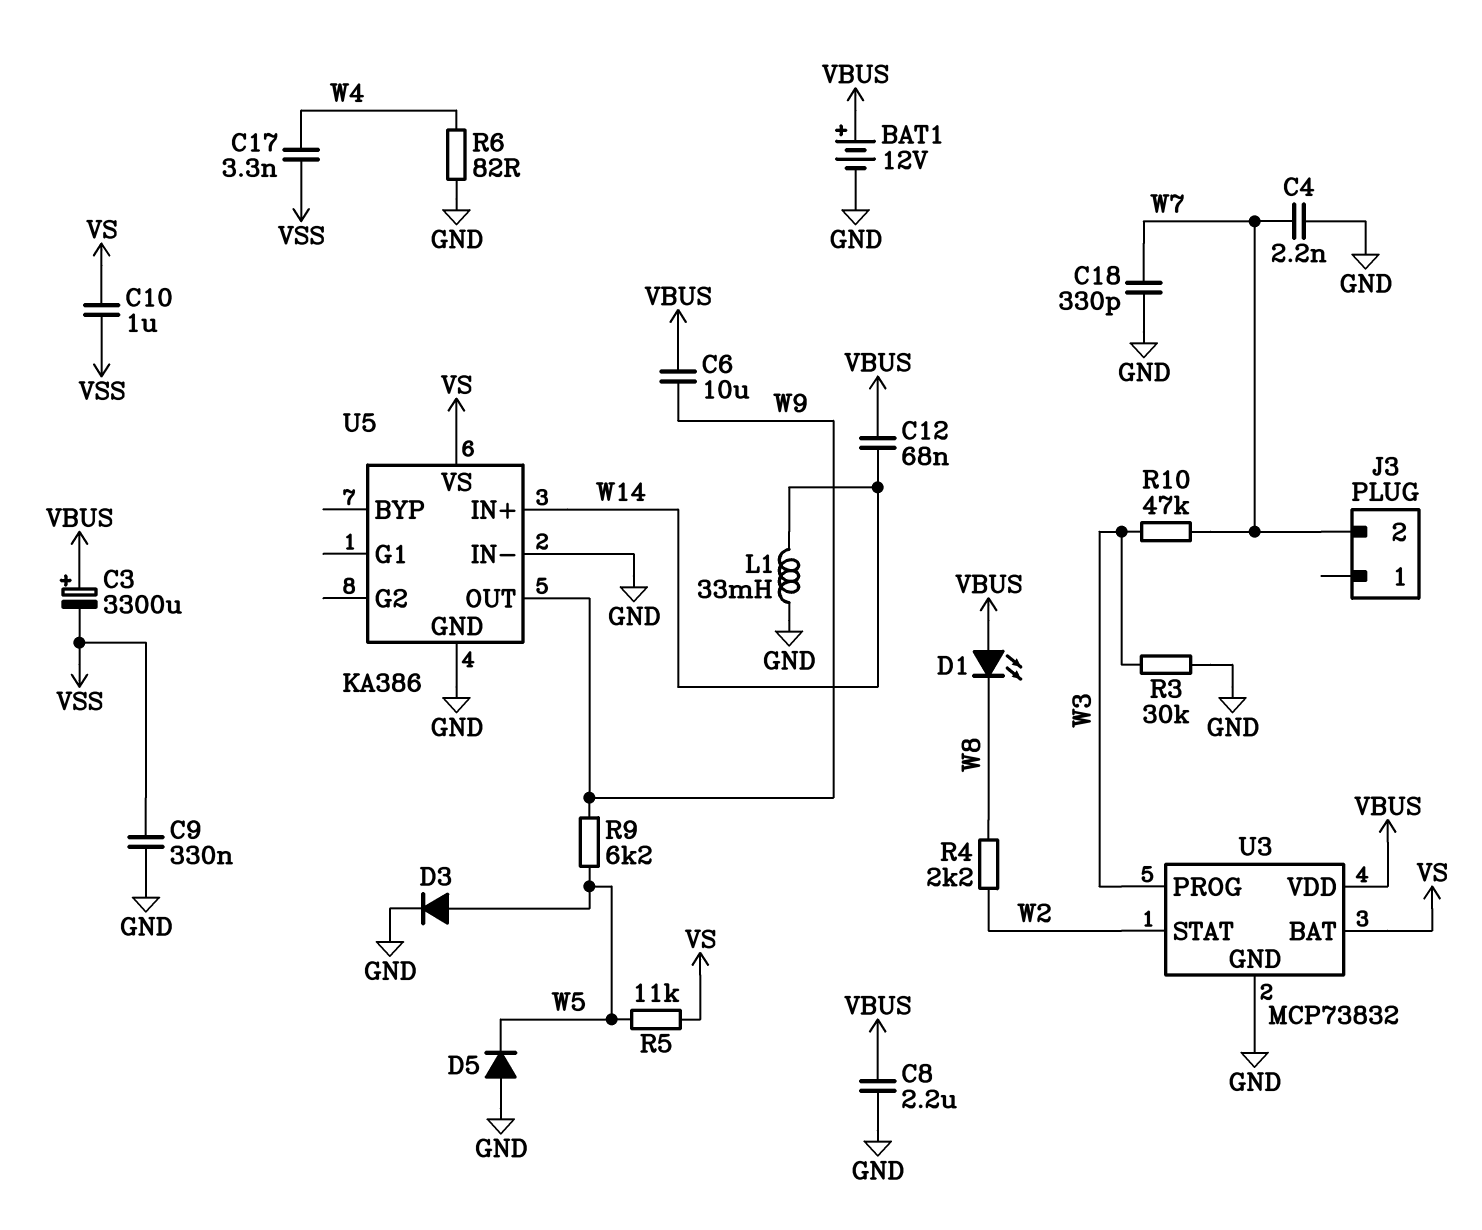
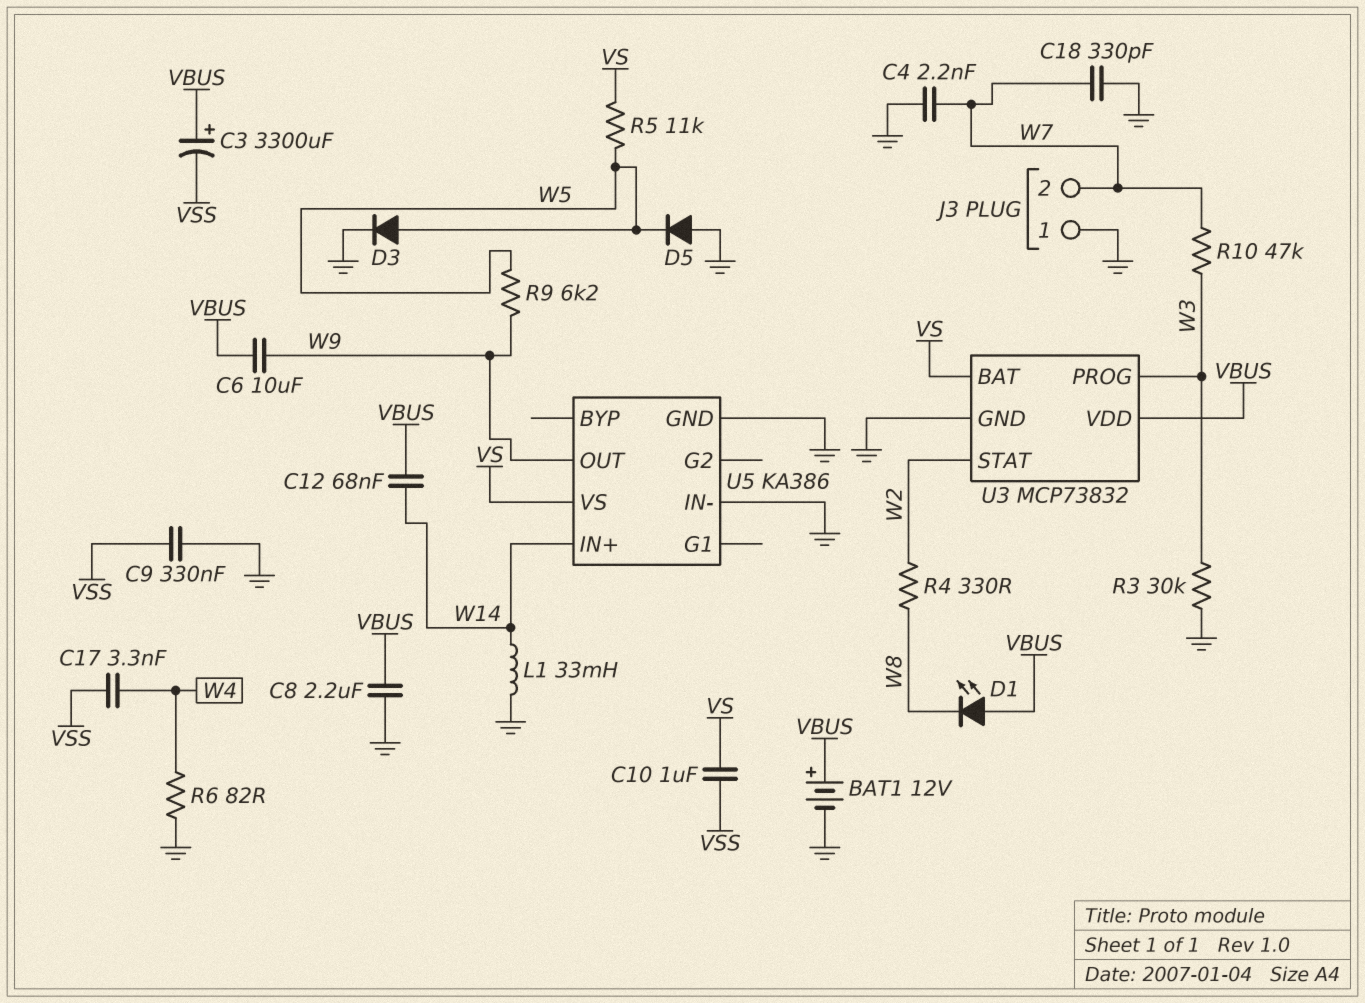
J3 pin 1: none -> GND
R4: 2.2k (W2, W8) -> 330 (W2, W8)

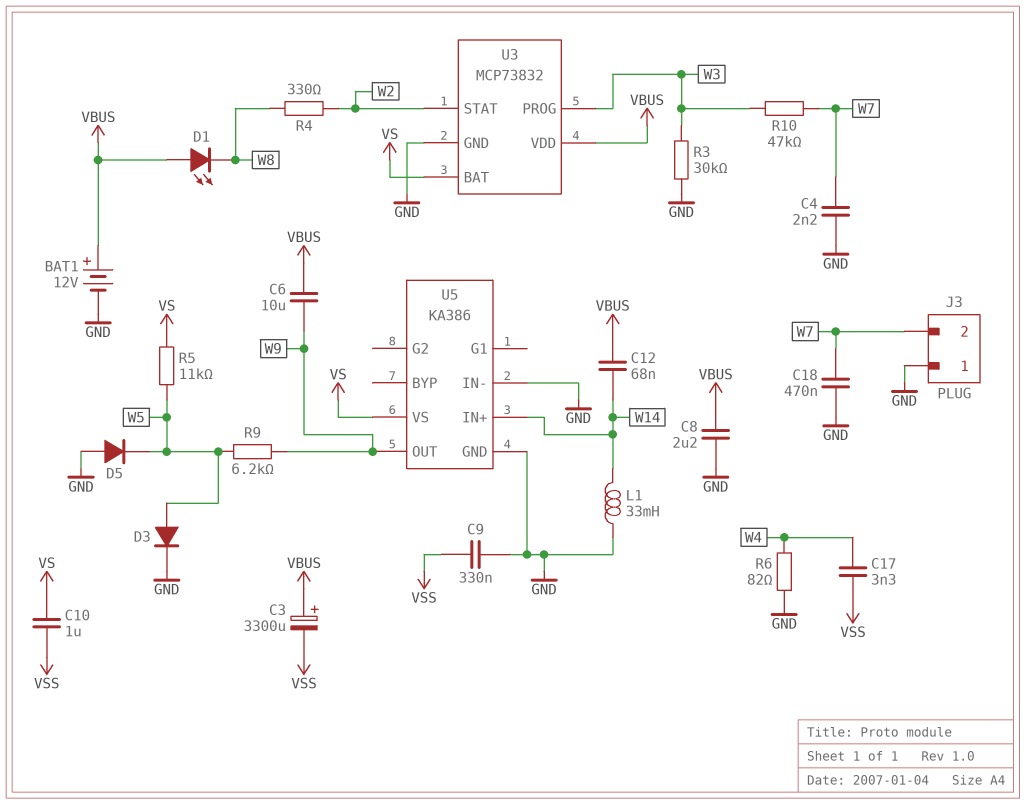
C18: 330pF (GND, W7) -> 470nF (GND, W7)

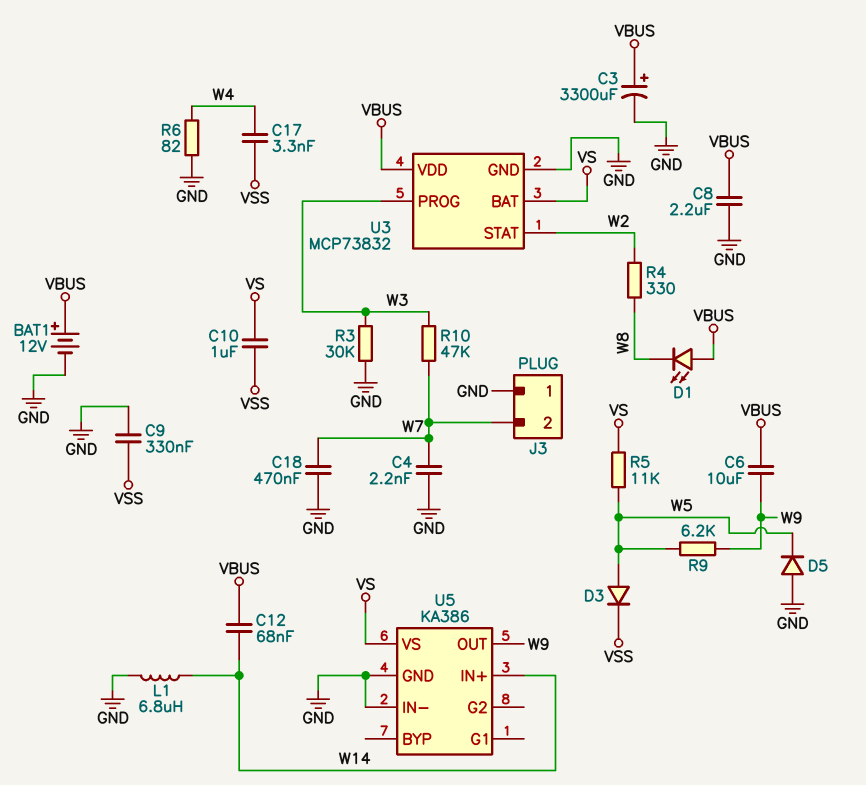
C3: 3300uF (plus VBUS, minus VSS) -> 3300uF (plus VBUS, minus GND)
D3: diode (A W5, K GND) -> diode (A W5, K VSS)
L1: 33mH (GND, W14) -> 6.8uH (GND, W14)

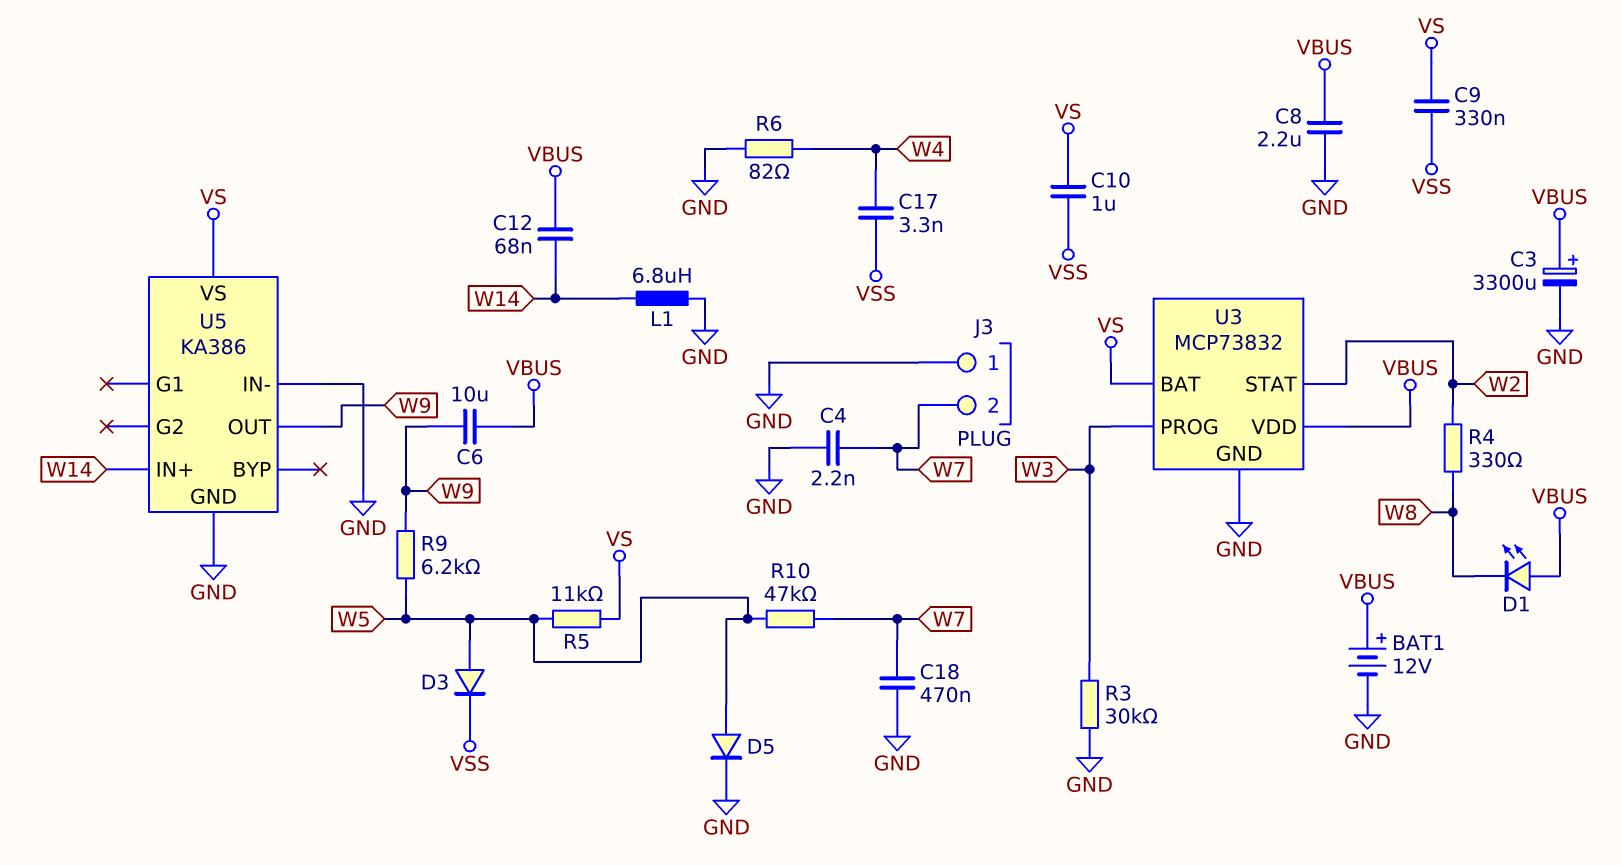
C9: 330nF (GND, VSS) -> 330nF (VS, VSS)
D5: diode (A GND, K W5) -> diode (A W5, K GND)
R10: 47k (W3, W7) -> 47k (W5, W7)

